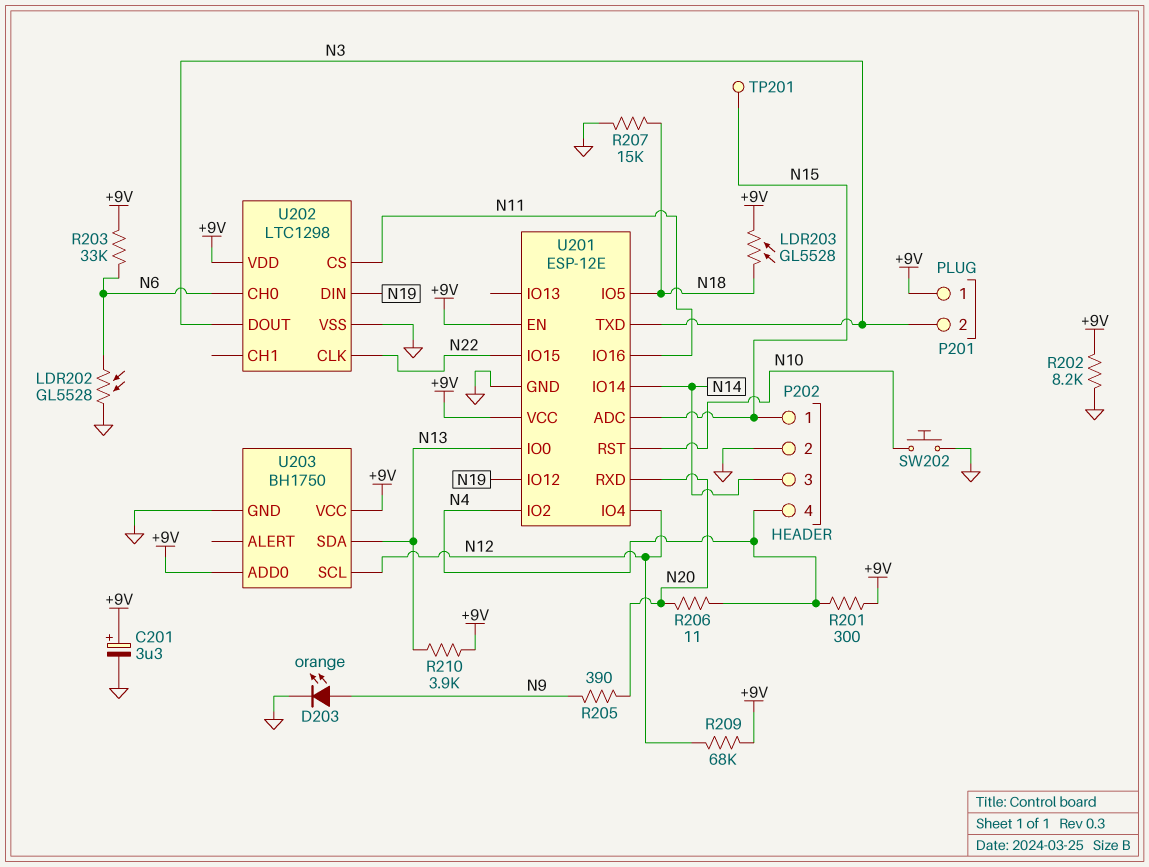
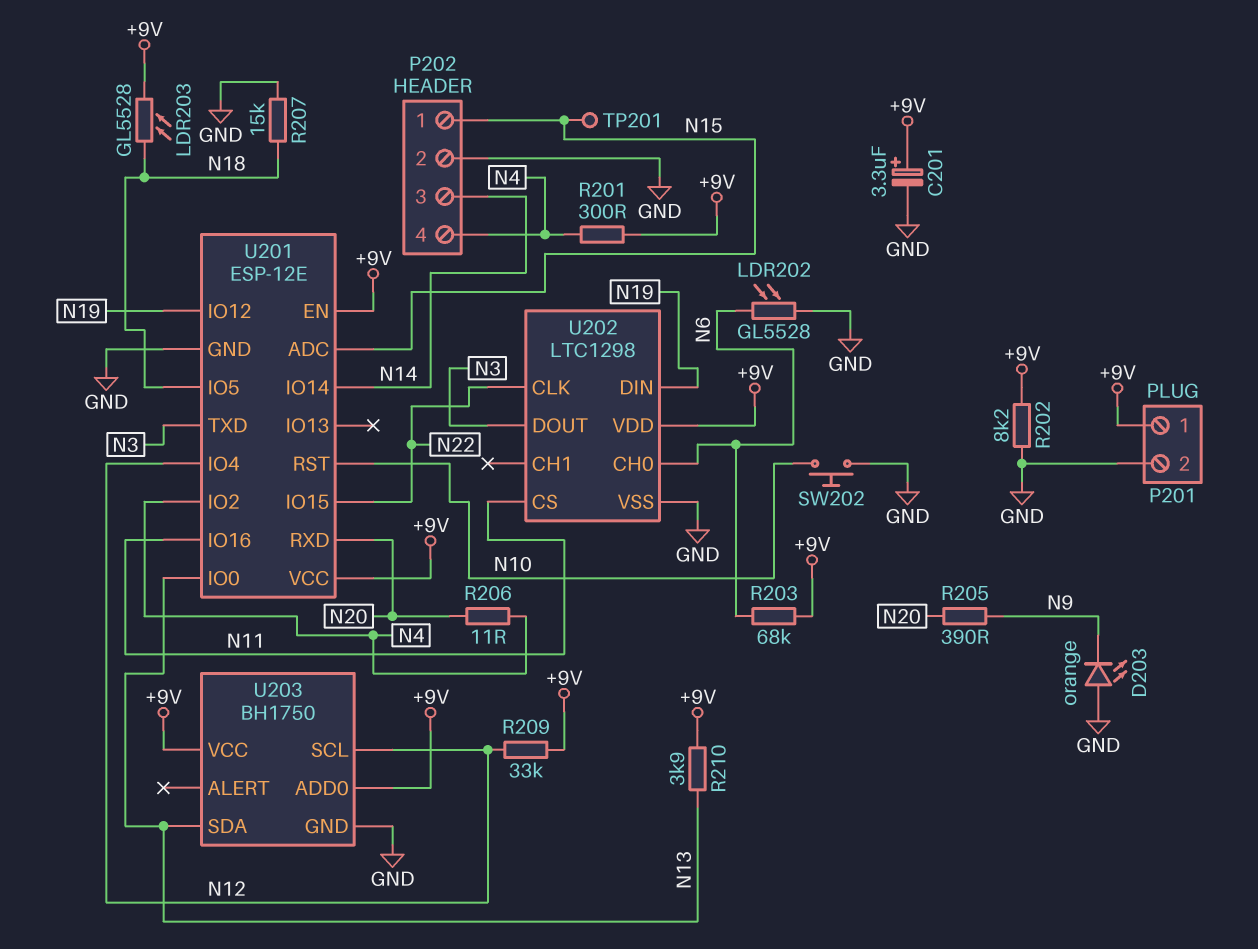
D203: LED orange (A N9, K GND) -> LED orange (A GND, K N9)
P201 pin 2: N3 -> GND
R203: 33k (+9V, N6) -> 68k (+9V, N6)
R209: 68k (+9V, N12) -> 33k (+9V, N12)

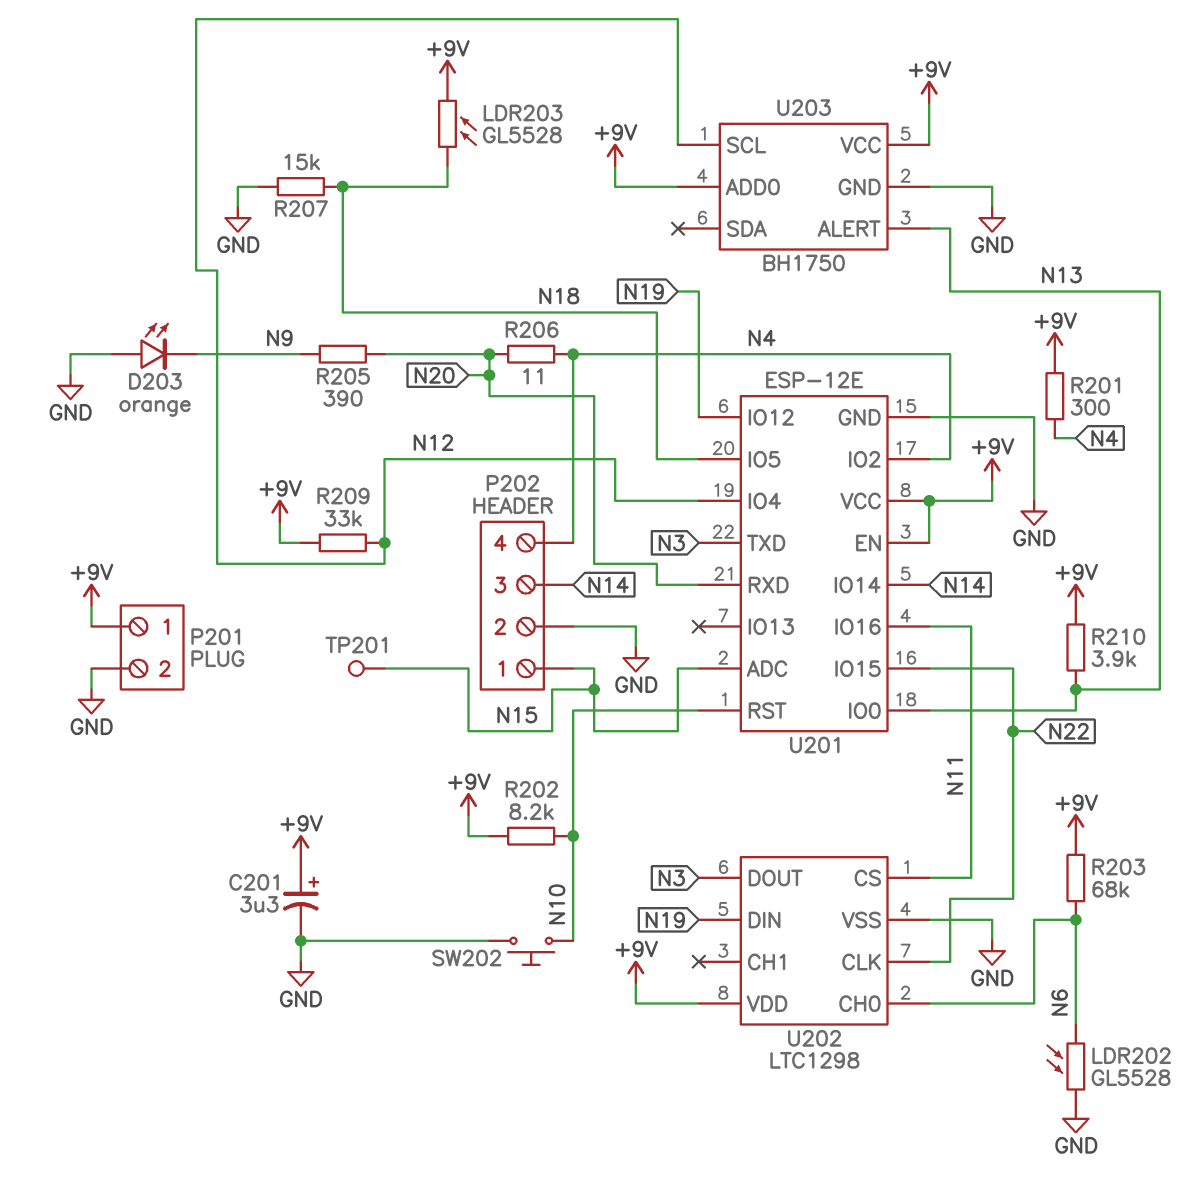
R202: 8.2k (+9V, GND) -> 8.2k (+9V, N10)
U203 pin ALERT: none -> N13
U203 pin SDA: N13 -> none

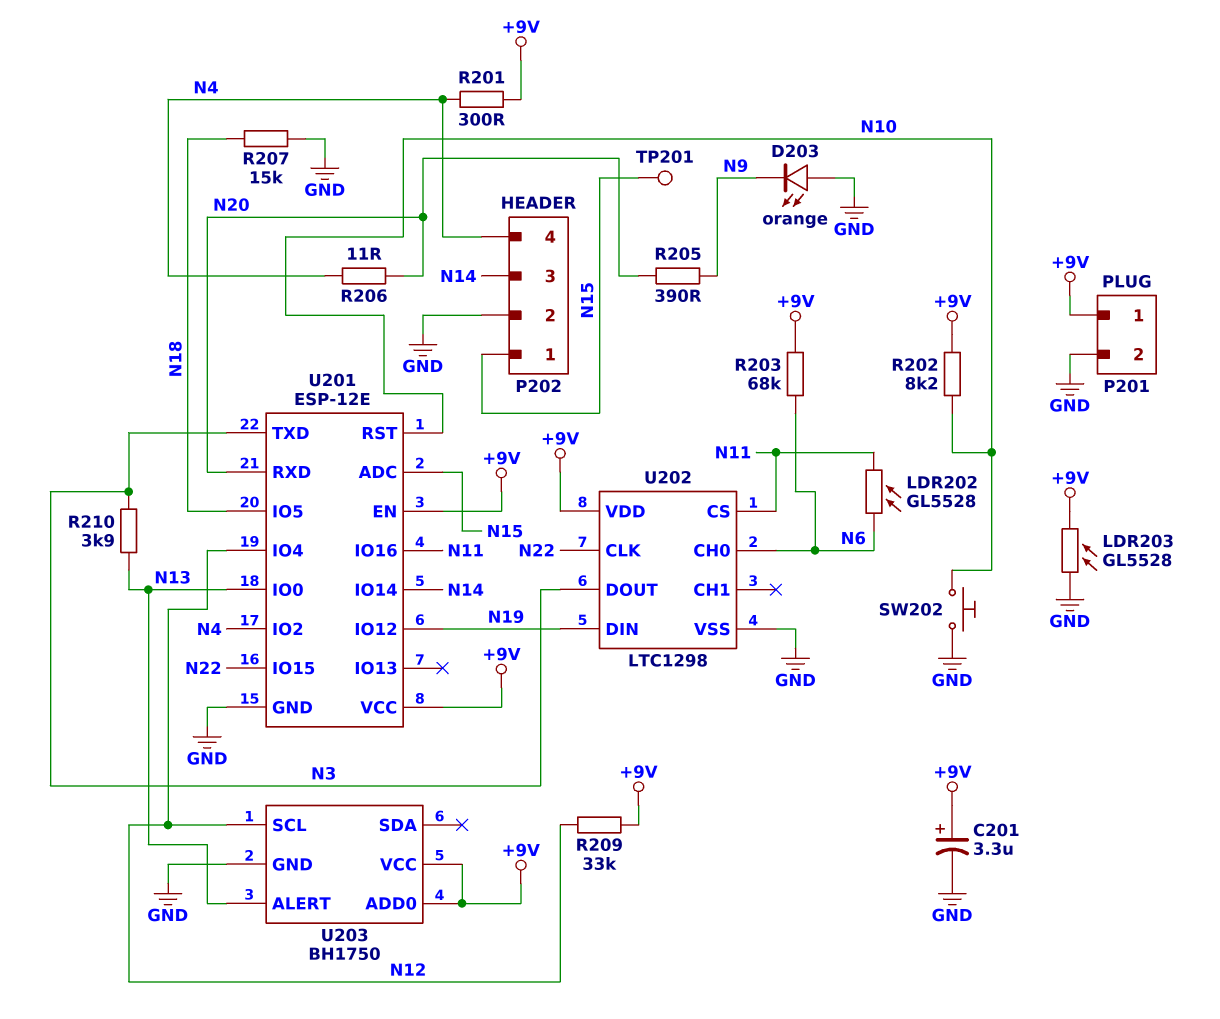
LDR202: GL5528 (GND, N6) -> GL5528 (N6, N11)
LDR203: GL5528 (+9V, N18) -> GL5528 (+9V, GND)
R210: 3.9k (+9V, N13) -> 3.9k (N3, N13)

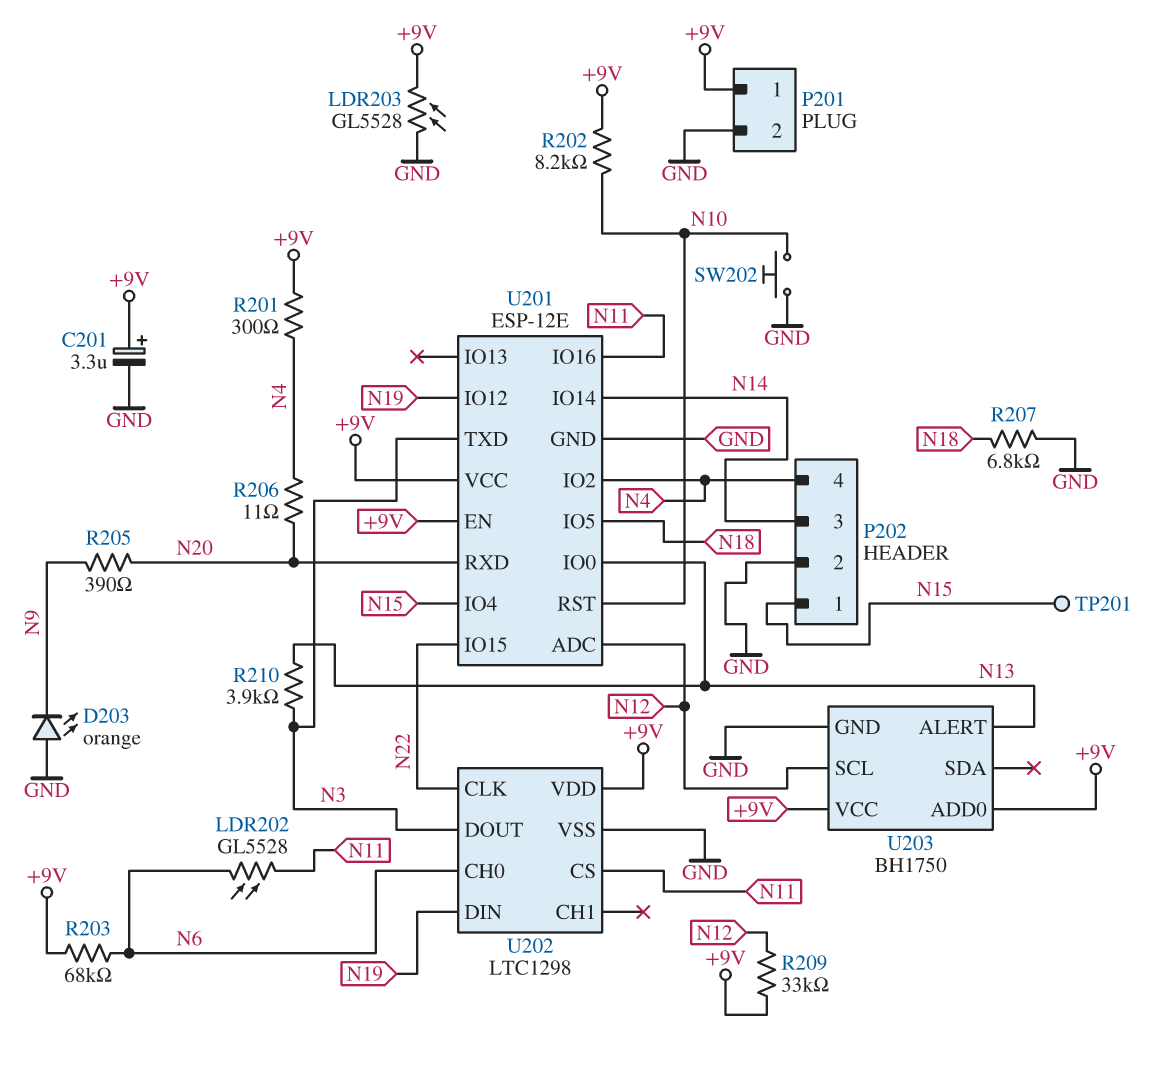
R207: 15k (GND, N18) -> 6.8k (GND, N18)
U201 pin ADC: N15 -> N12
U201 pin IO4: N12 -> N15

